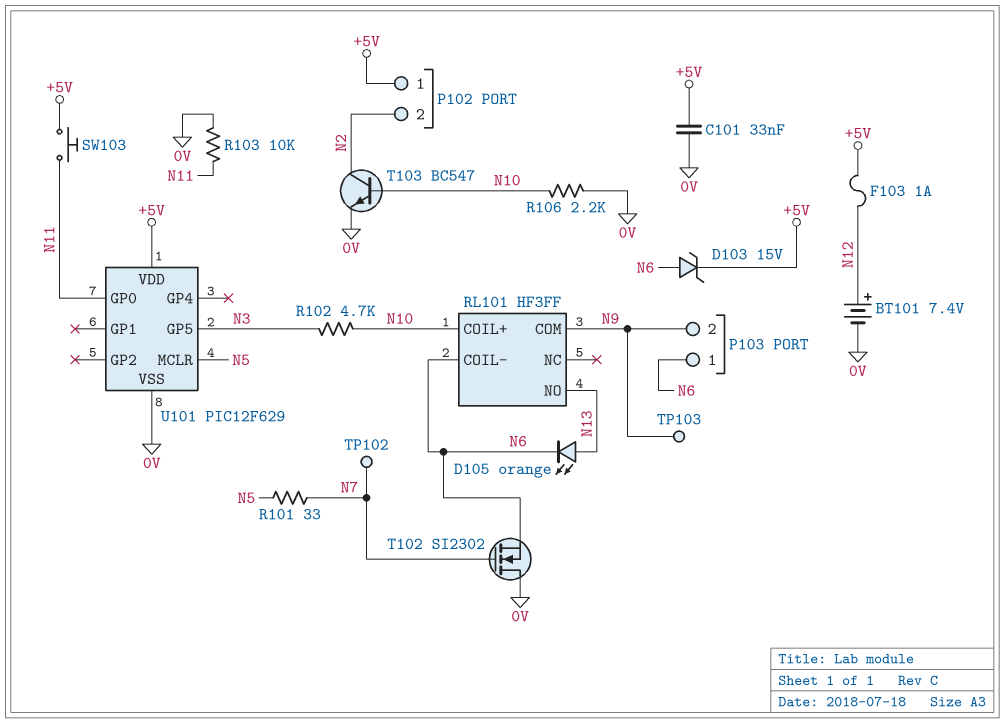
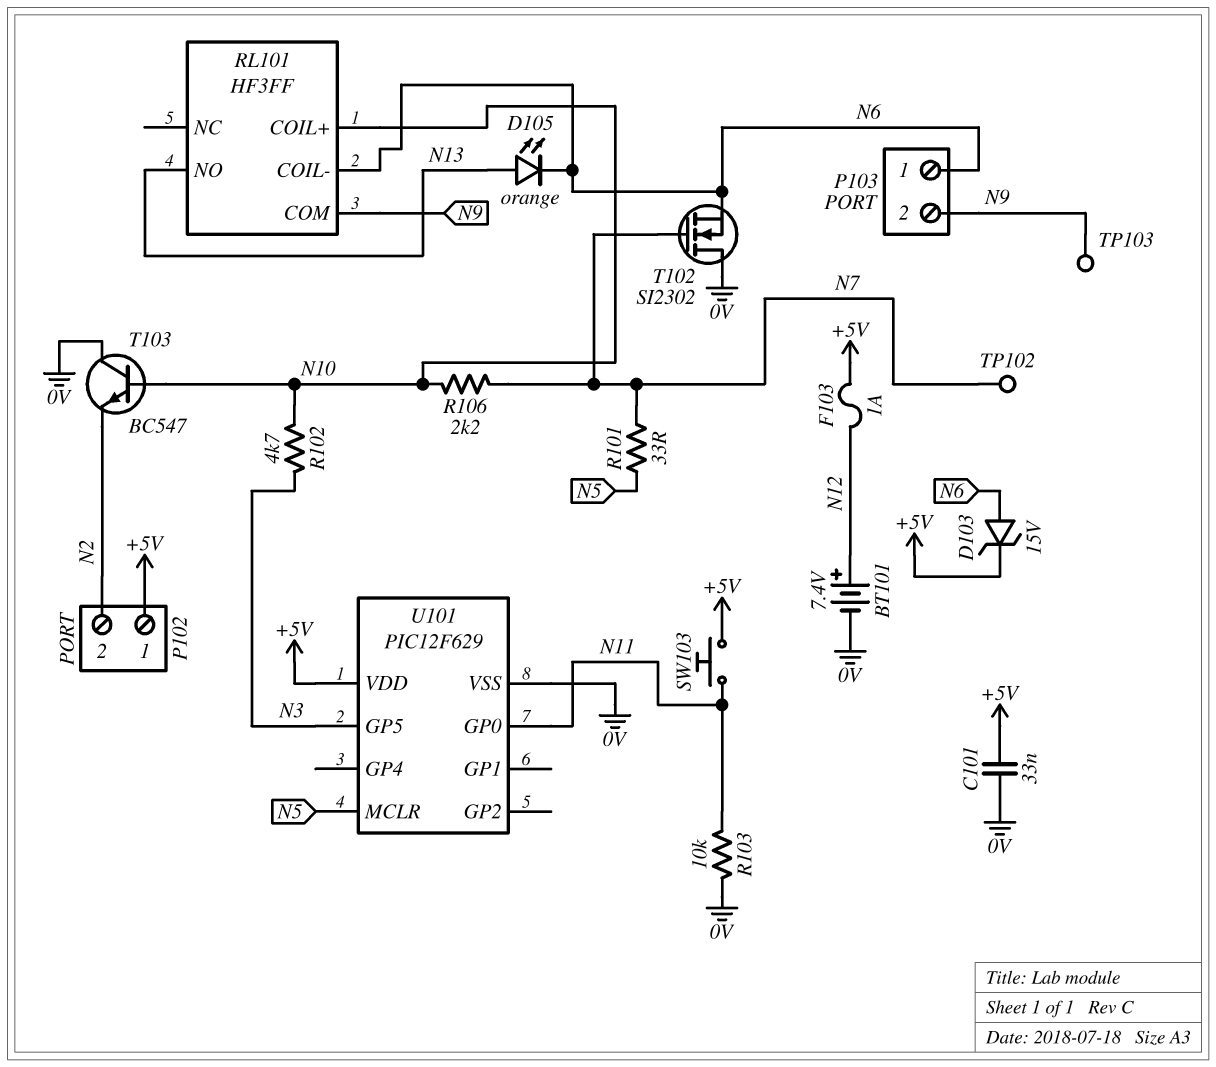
R106: 2.2k (0V, N10) -> 2.2k (N7, N10)
T103: NPN BC547 (B N10, C N2, E 0V) -> NPN BC547 (B N10, C 0V, E N2)

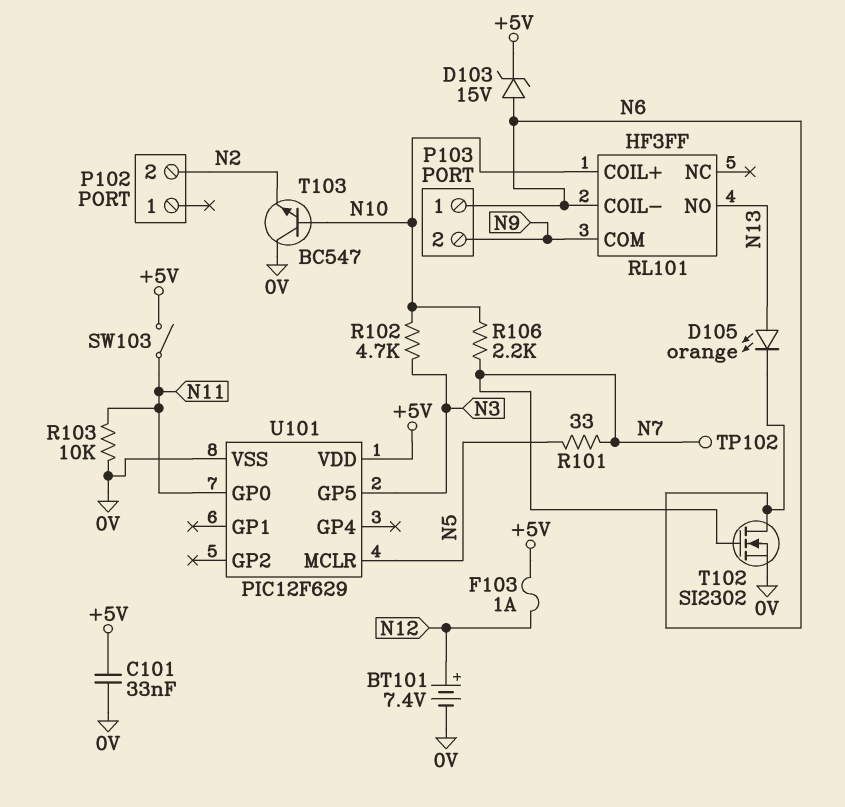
P102 pin 1: +5V -> none
SW103: button (+5V, N11) -> switch (+5V, N11)
T102: NMOS SI2302 (G N7, D 0V, S N6) -> NMOS SI2302 (G N7, D N6, S 0V)
TP103: test point (N9) -> none

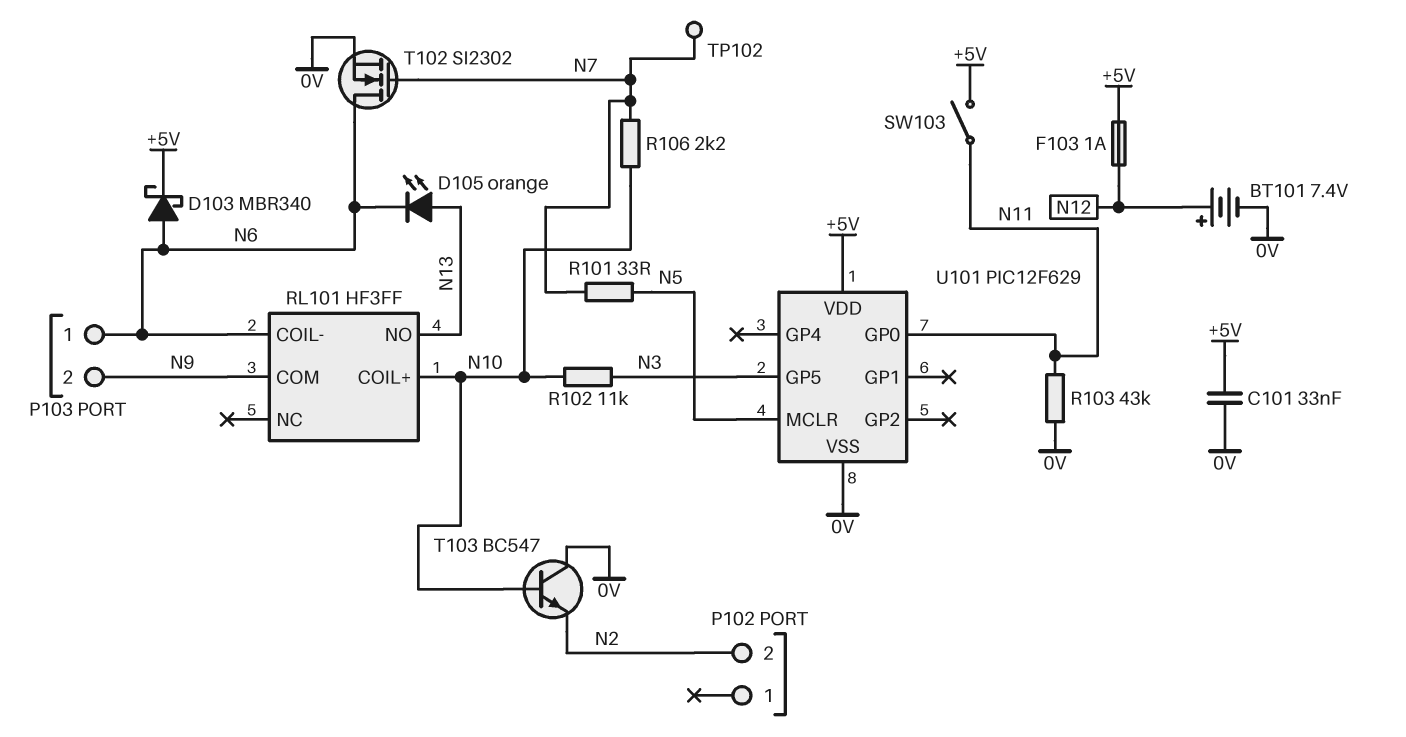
D103: zener 15V (A N6, K +5V) -> schottky MBR340 (A N6, K +5V)
R102: 4.7k (N3, N10) -> 11k (N3, N10)
R103: 10k (0V, N11) -> 43k (0V, N11)

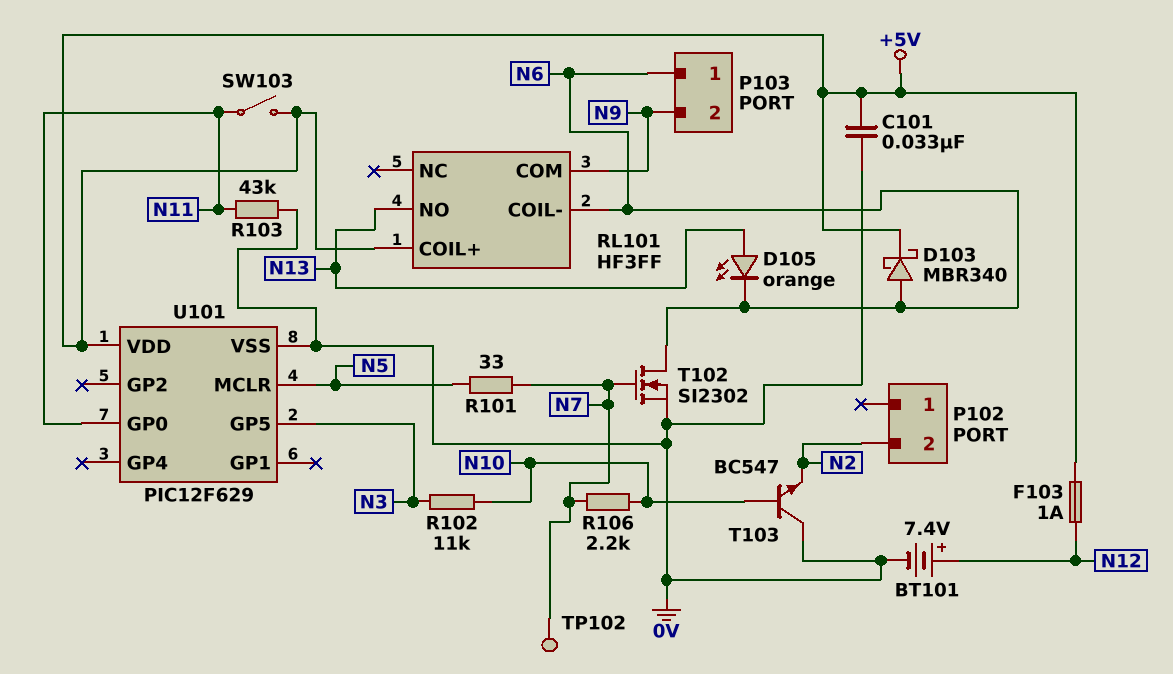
RL101 pin COIL+: N10 -> +5V

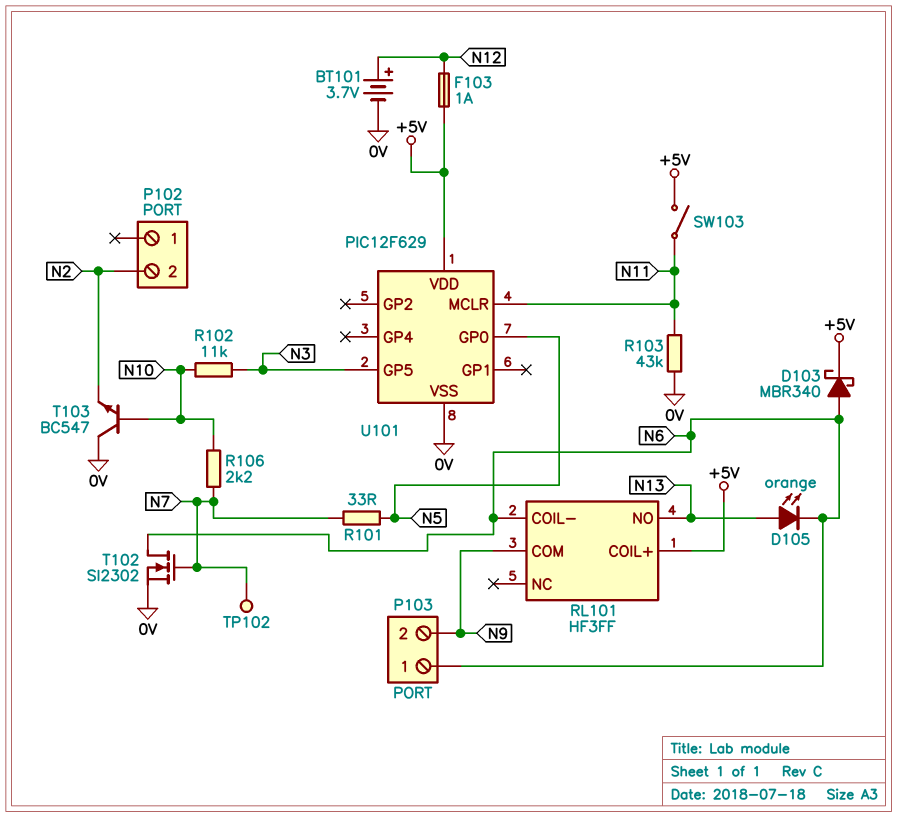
BT101: 7.4V (plus N12, minus 0V) -> 3.7V (plus N12, minus 0V)
C101: 33nF (+5V, 0V) -> none
U101 pin GP0: N11 -> N5
U101 pin MCLR: N5 -> N11

